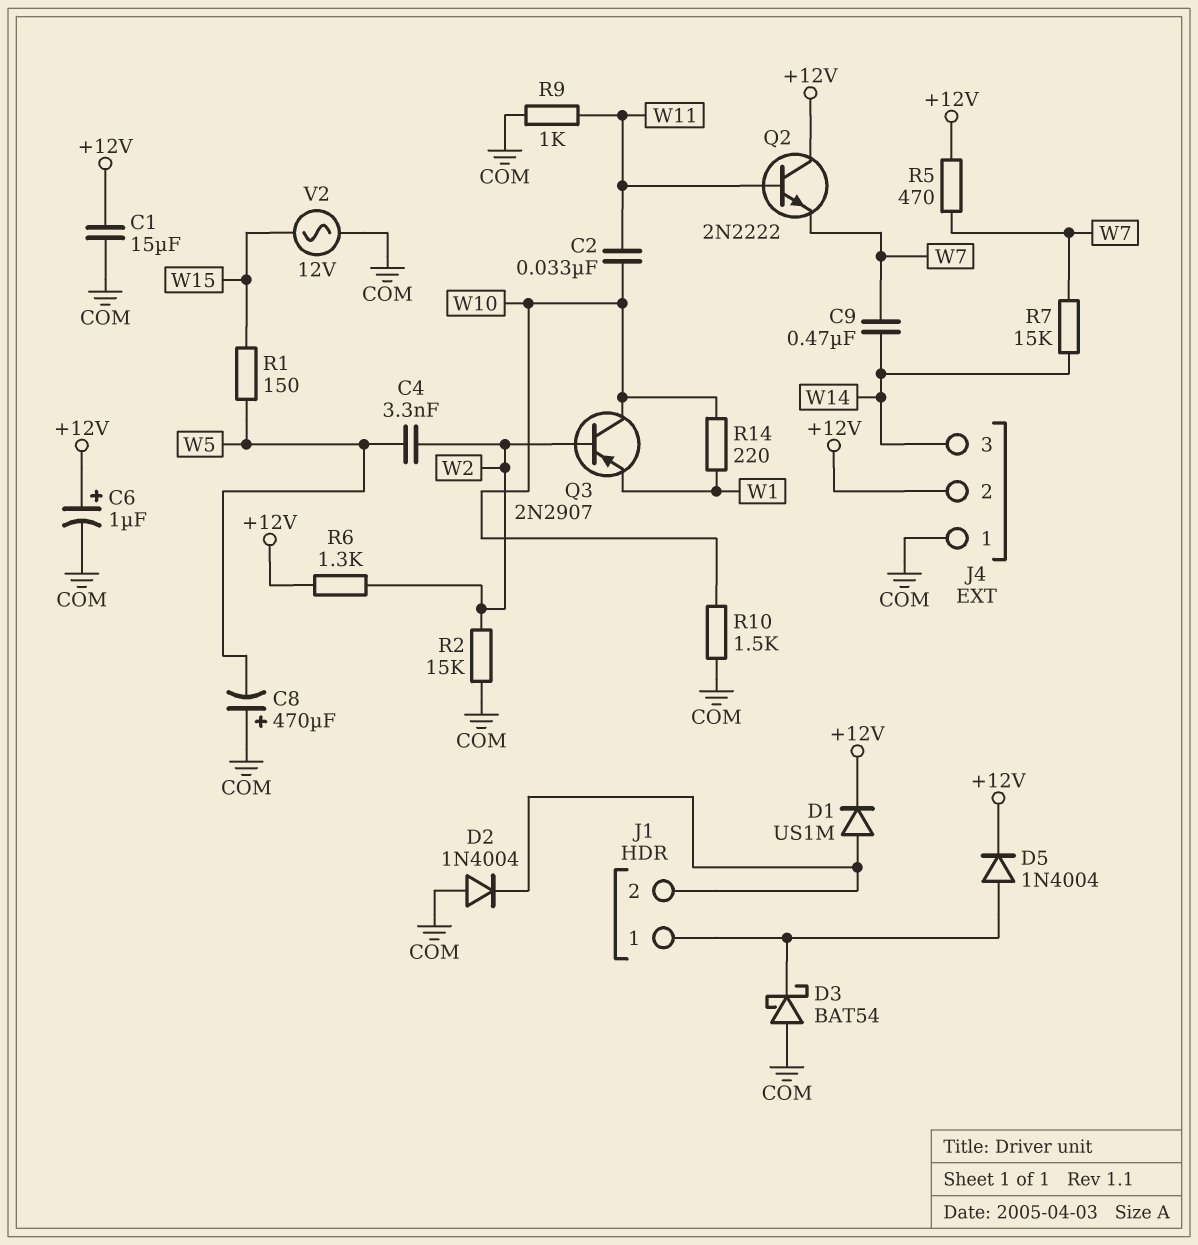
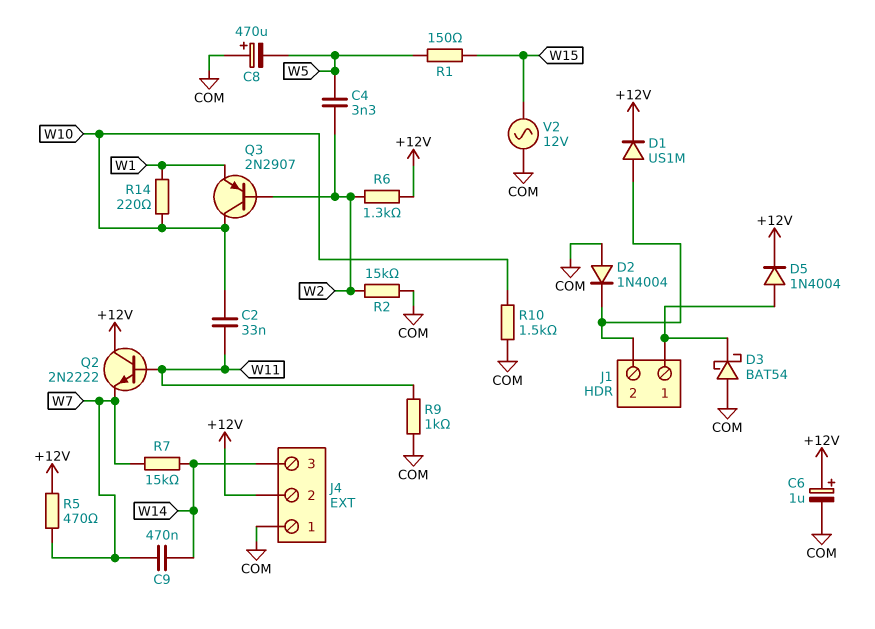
C1: 15uF (+12V, COM) -> none

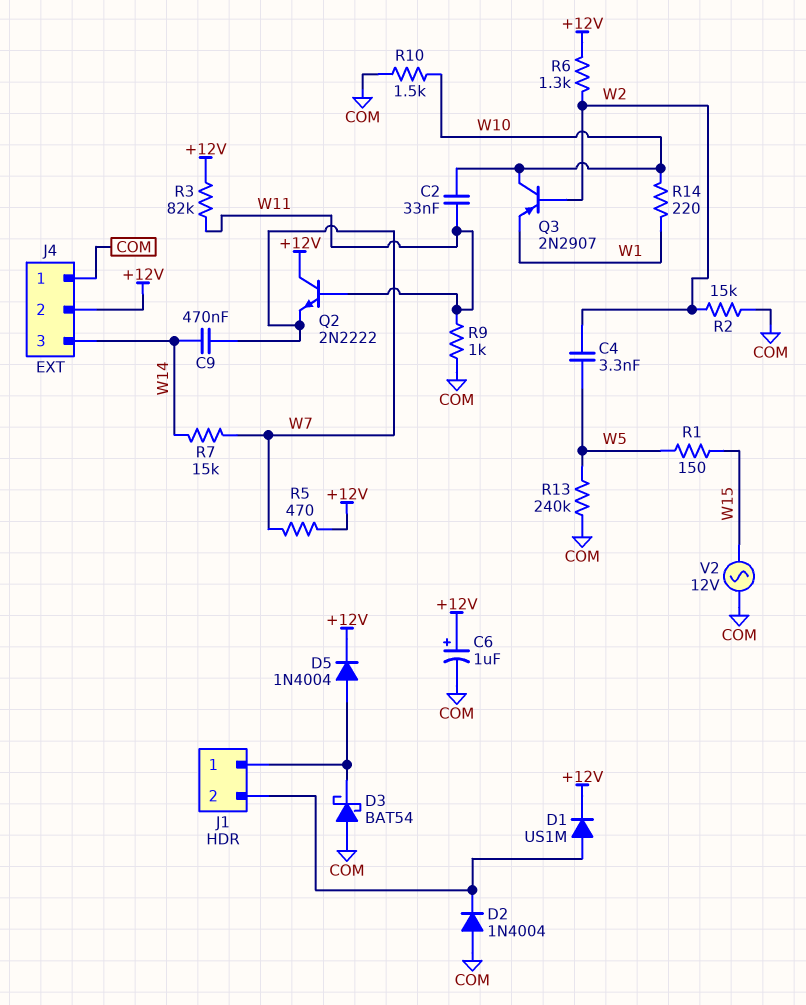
C8: 470uF (plus COM, minus W5) -> none
R3: none -> 82k (+12V, W11)
R13: none -> 240k (COM, W5)

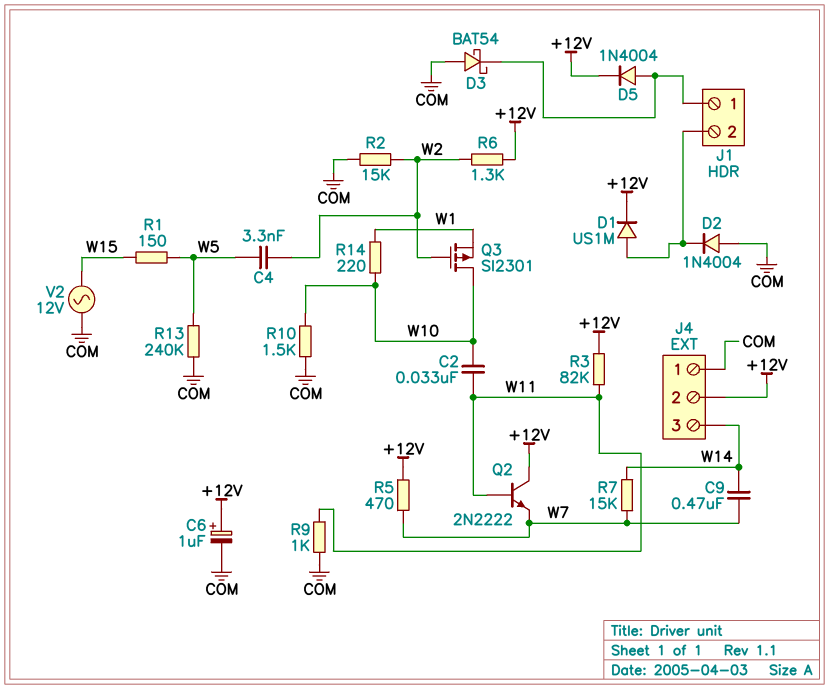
Q3: PNP 2N2907 (B W2, C W10, E W1) -> PMOS SI2301 (G W2, D W10, S W1)

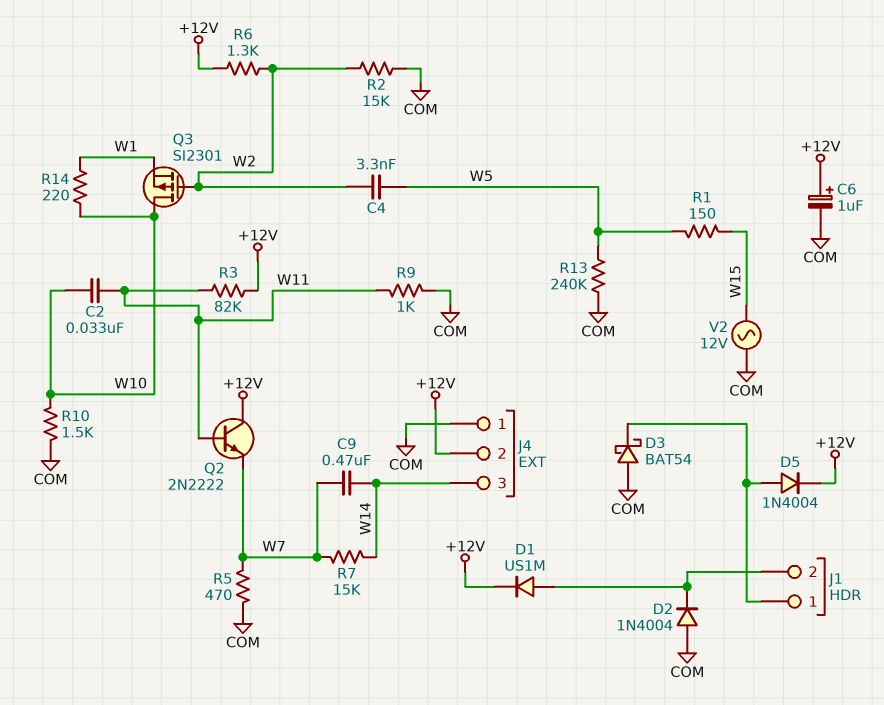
R5: 470 (+12V, W7) -> 470 (COM, W7)

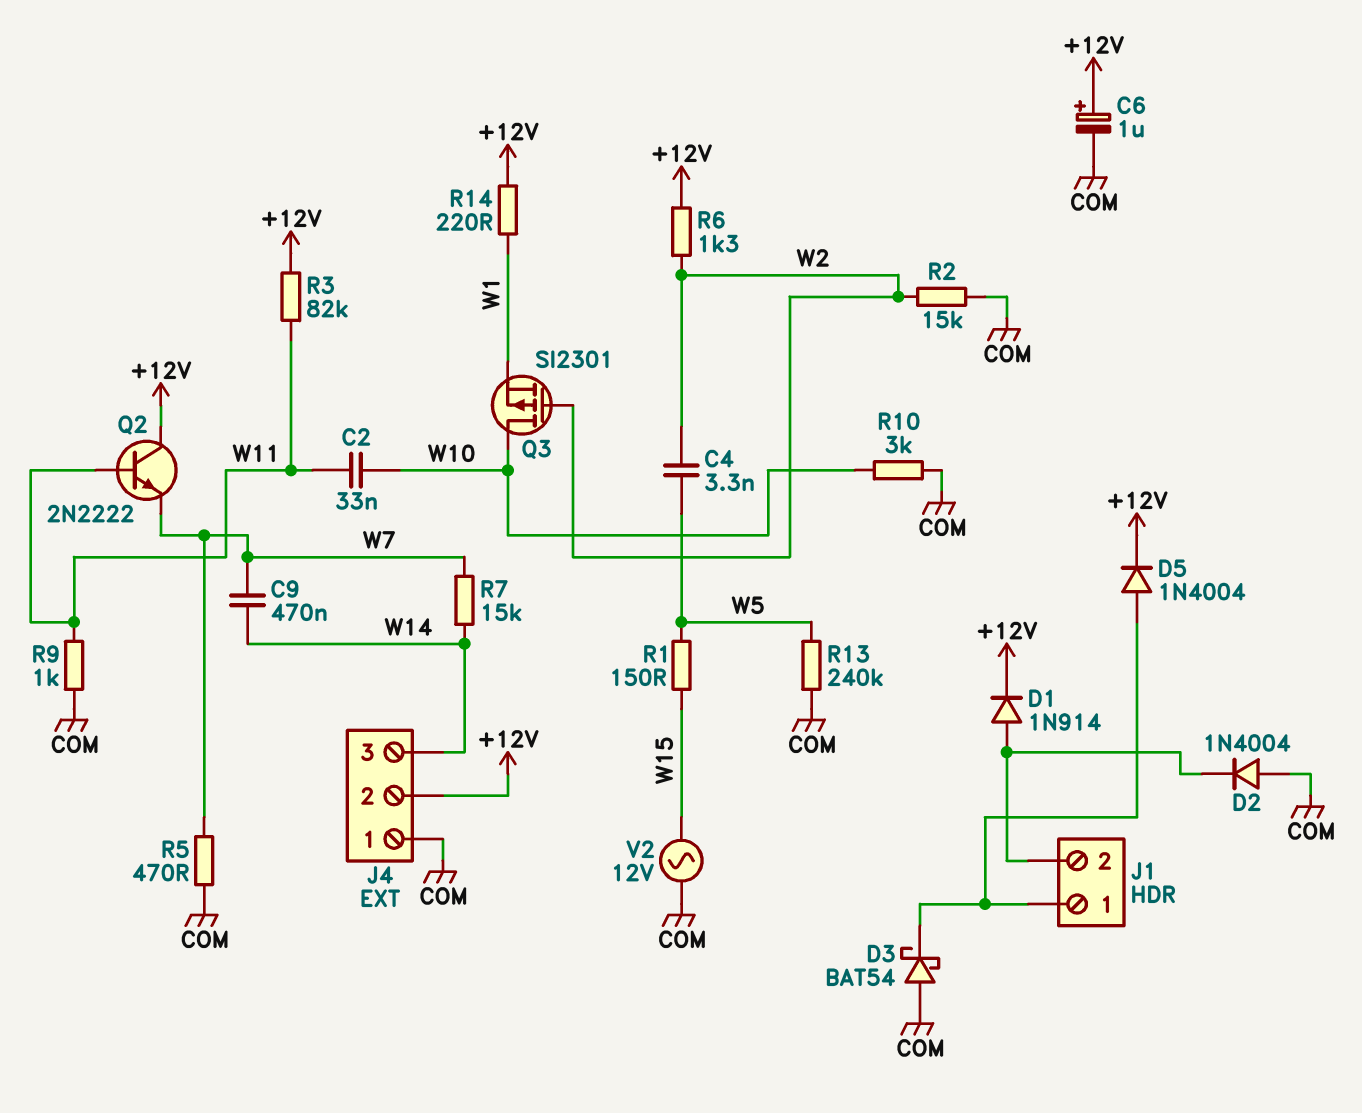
D1: diode US1M (A J1/2, K +12V) -> diode 1N914 (A J1/2, K +12V)
R10: 1.5k (COM, W10) -> 3k (COM, W10)
R14: 220 (W1, W10) -> 220 (+12V, W1)

